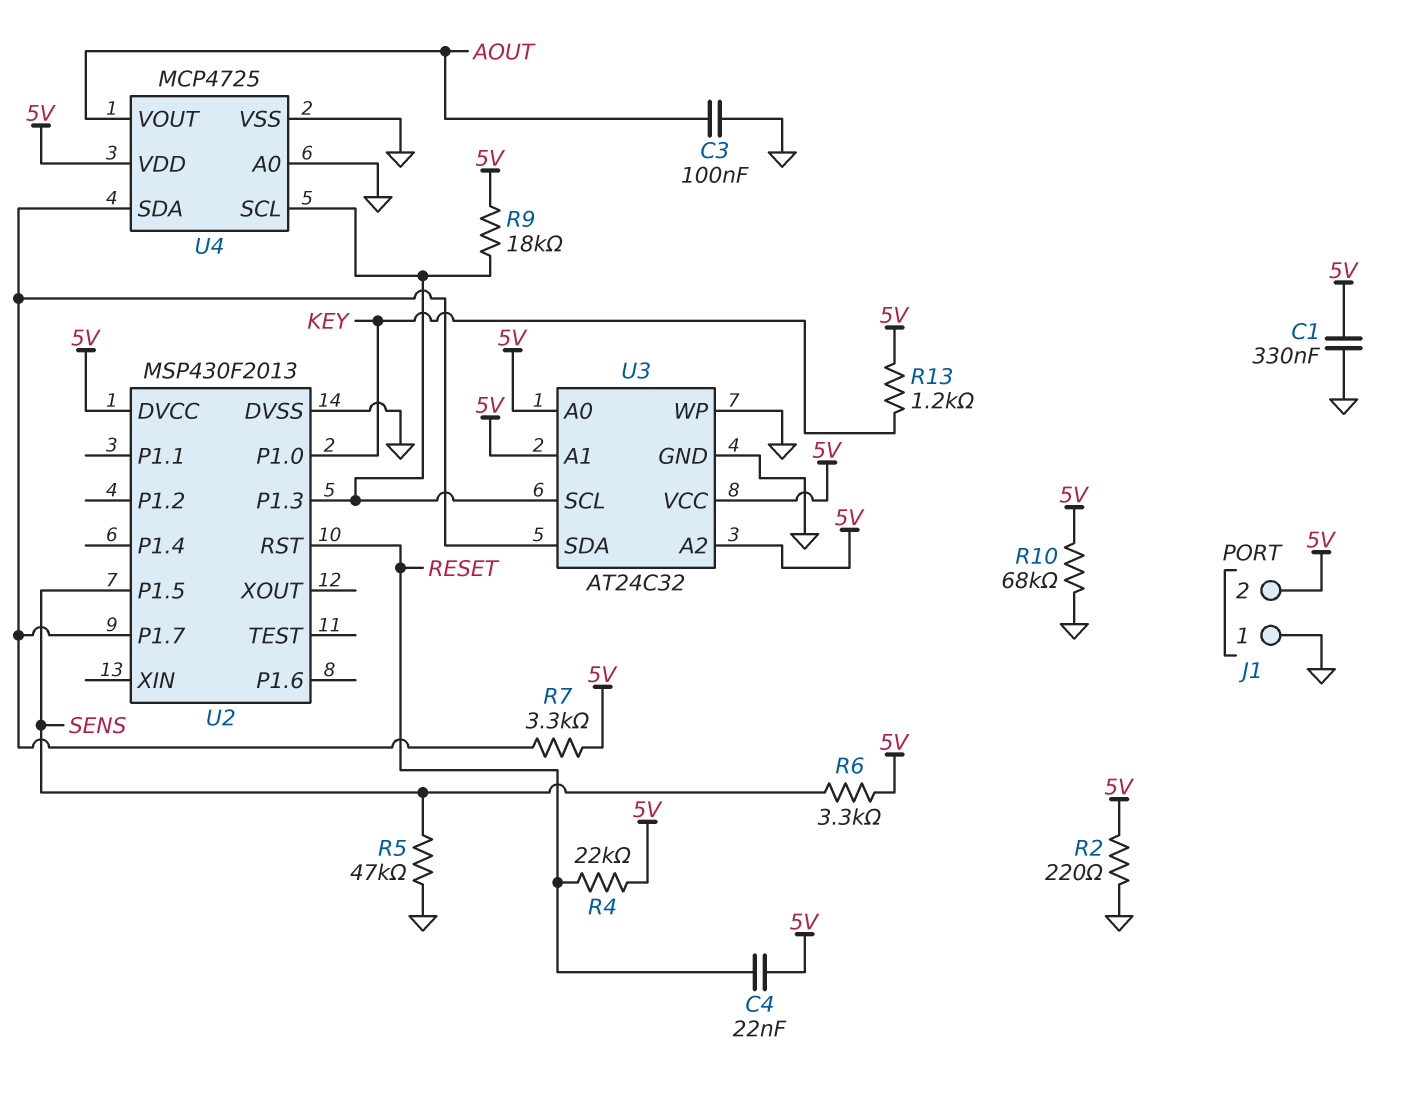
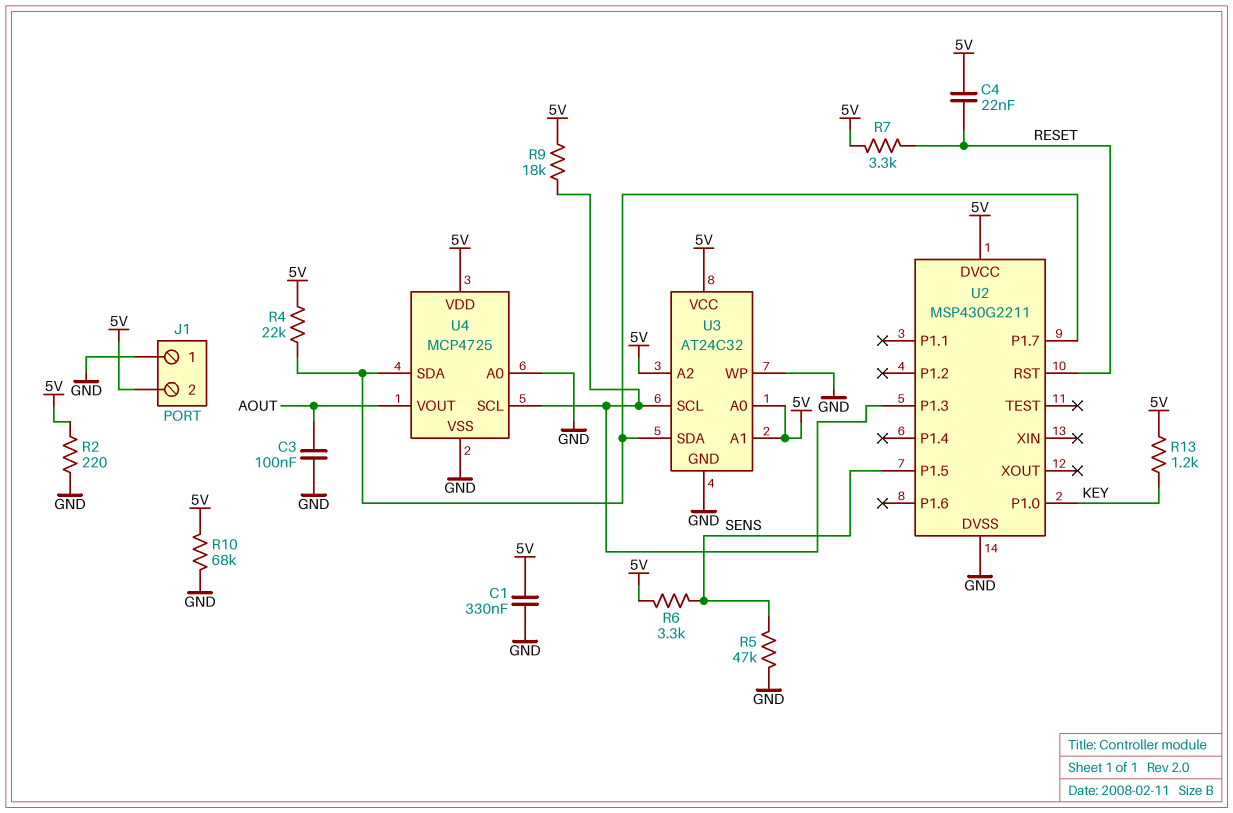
R4: 22k (5V, RESET) -> 22k (5V, U2/P1.7)
R7: 3.3k (5V, U2/P1.7) -> 3.3k (5V, RESET)
U2: MSP430F2013 -> MSP430G2211

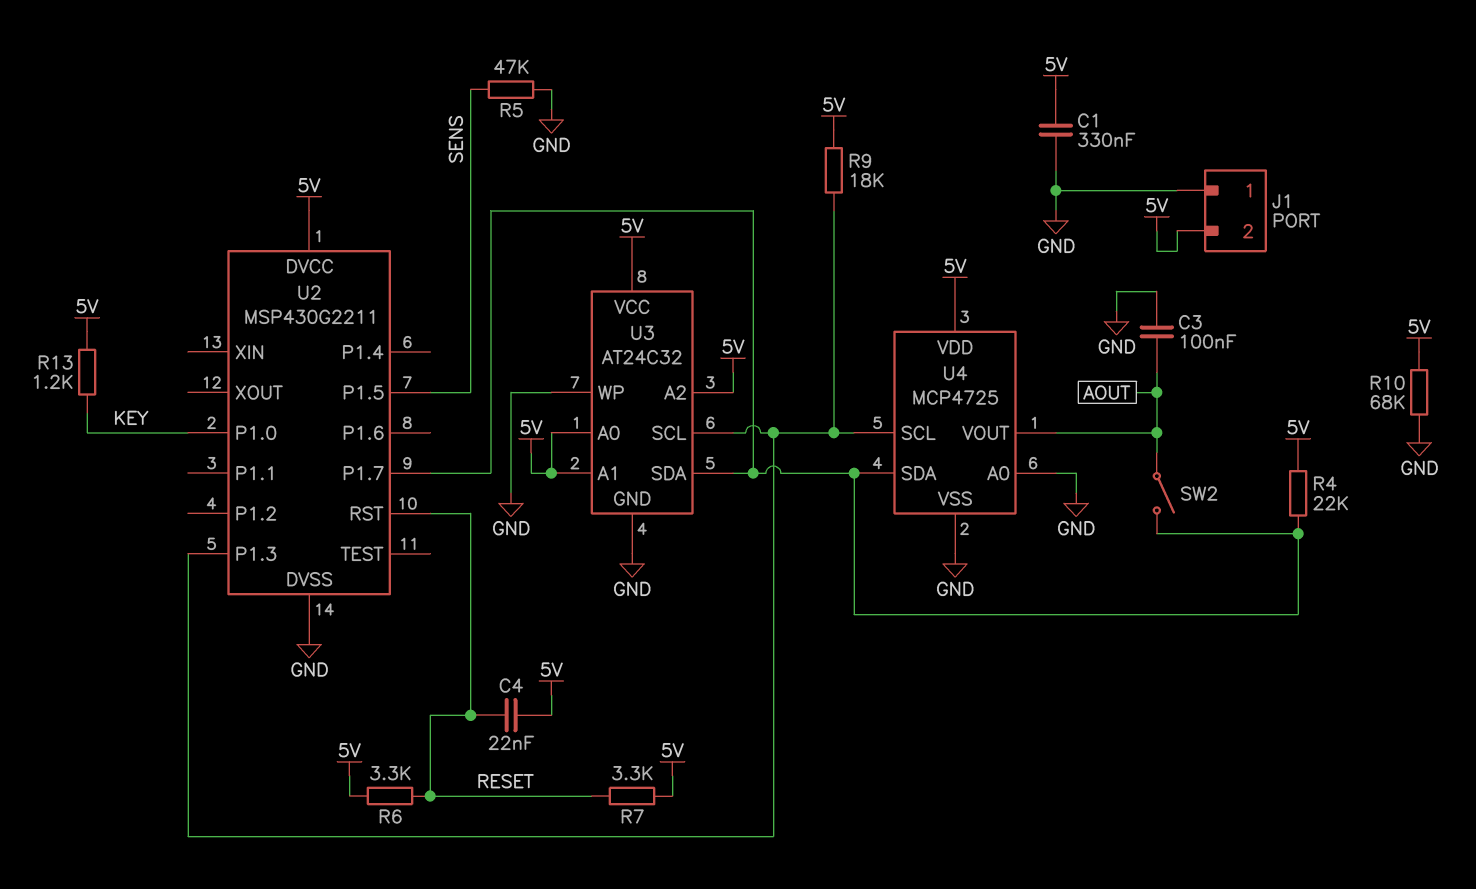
R2: 220 (5V, GND) -> none
R6: 3.3k (5V, SENS) -> 3.3k (5V, RESET)
SW2: none -> switch (AOUT, U2/P1.7)

